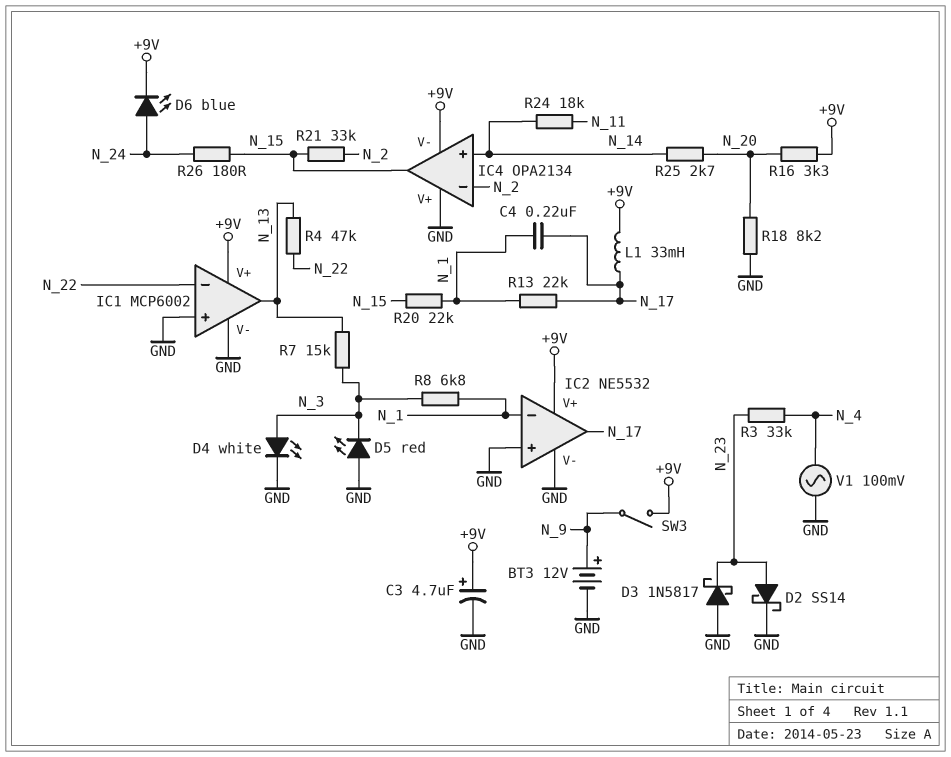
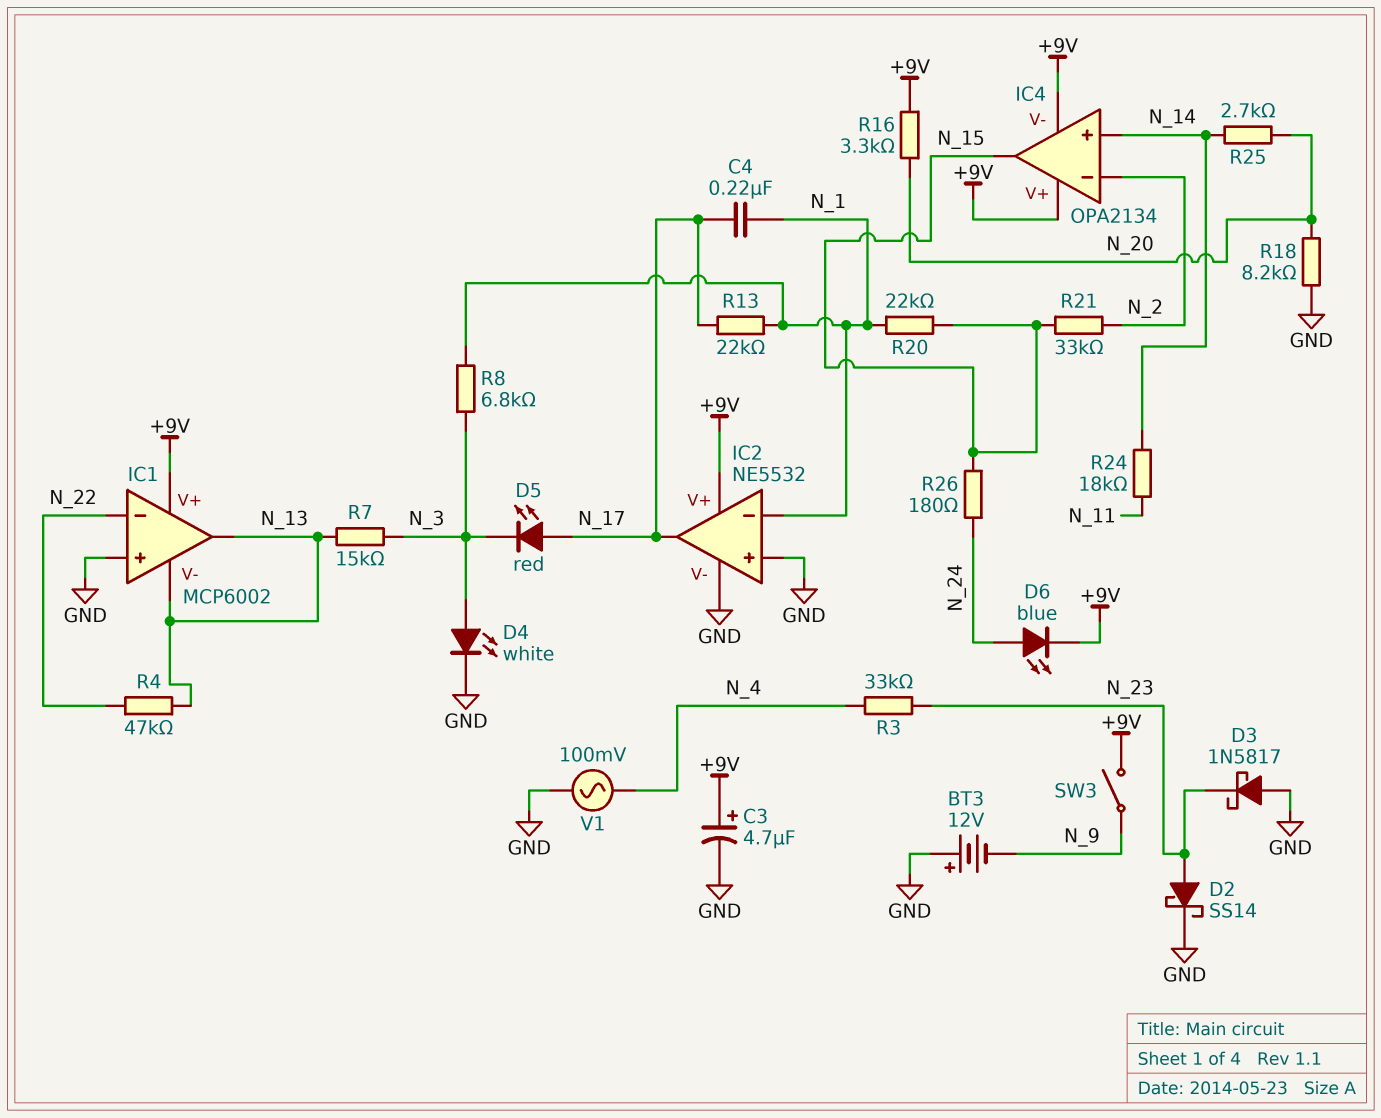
BT3: 12V (plus N_9, minus GND) -> 12V (plus GND, minus N_9)
D5: LED red (A GND, K N_3) -> LED red (A N_17, K N_3)
IC1 pin V-: GND -> N_13
IC4 pin V+: GND -> +9V
L1: 33mH (+9V, N_17) -> none

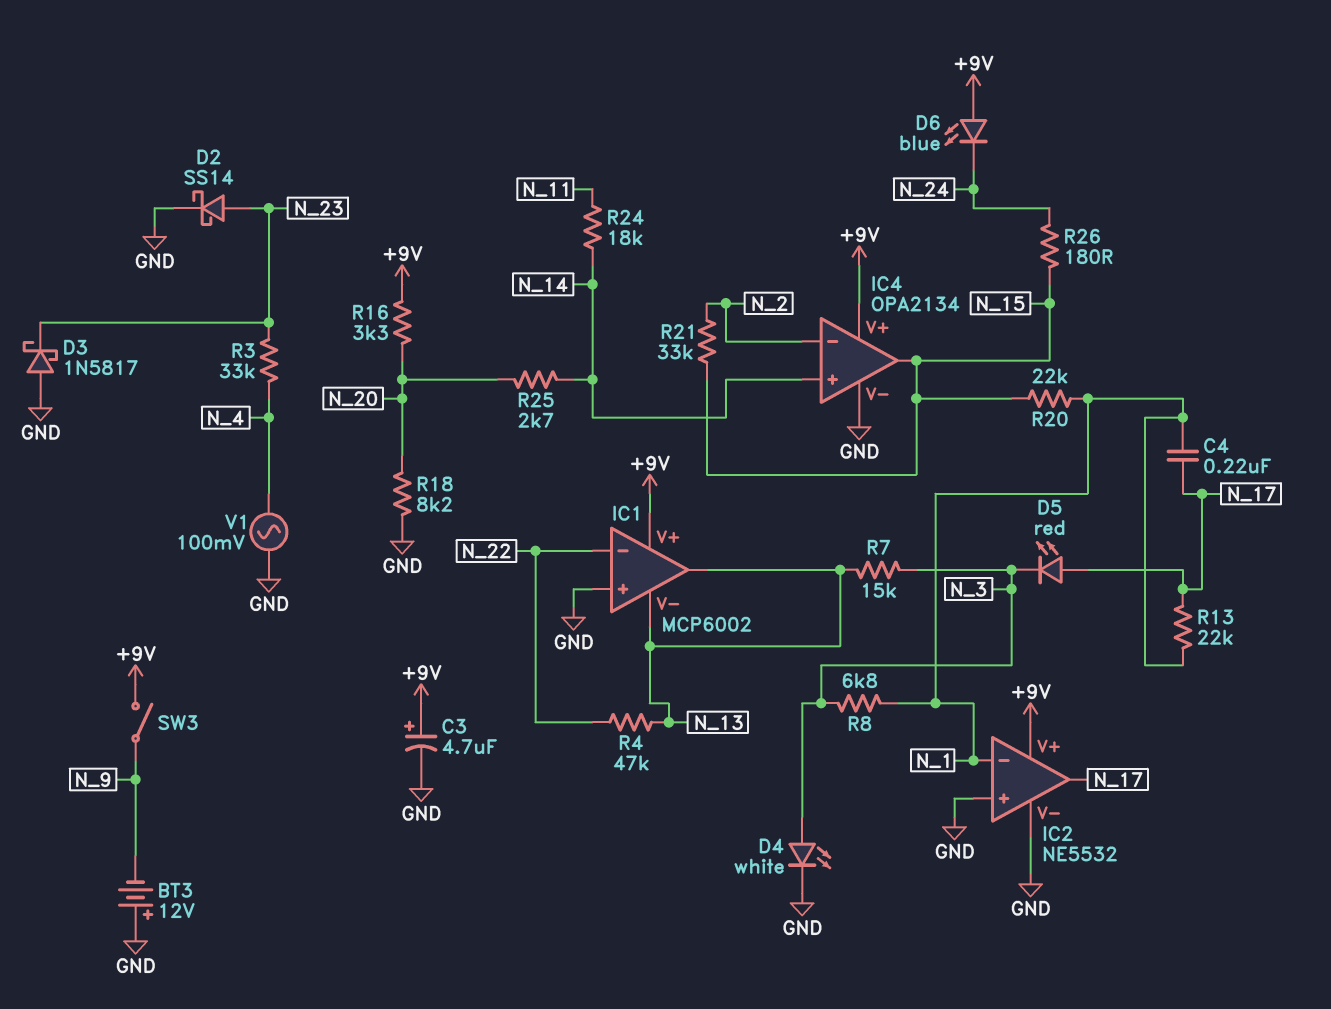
D6: LED blue (A N_24, K +9V) -> LED blue (A +9V, K N_24)
IC4 pin V-: +9V -> GND

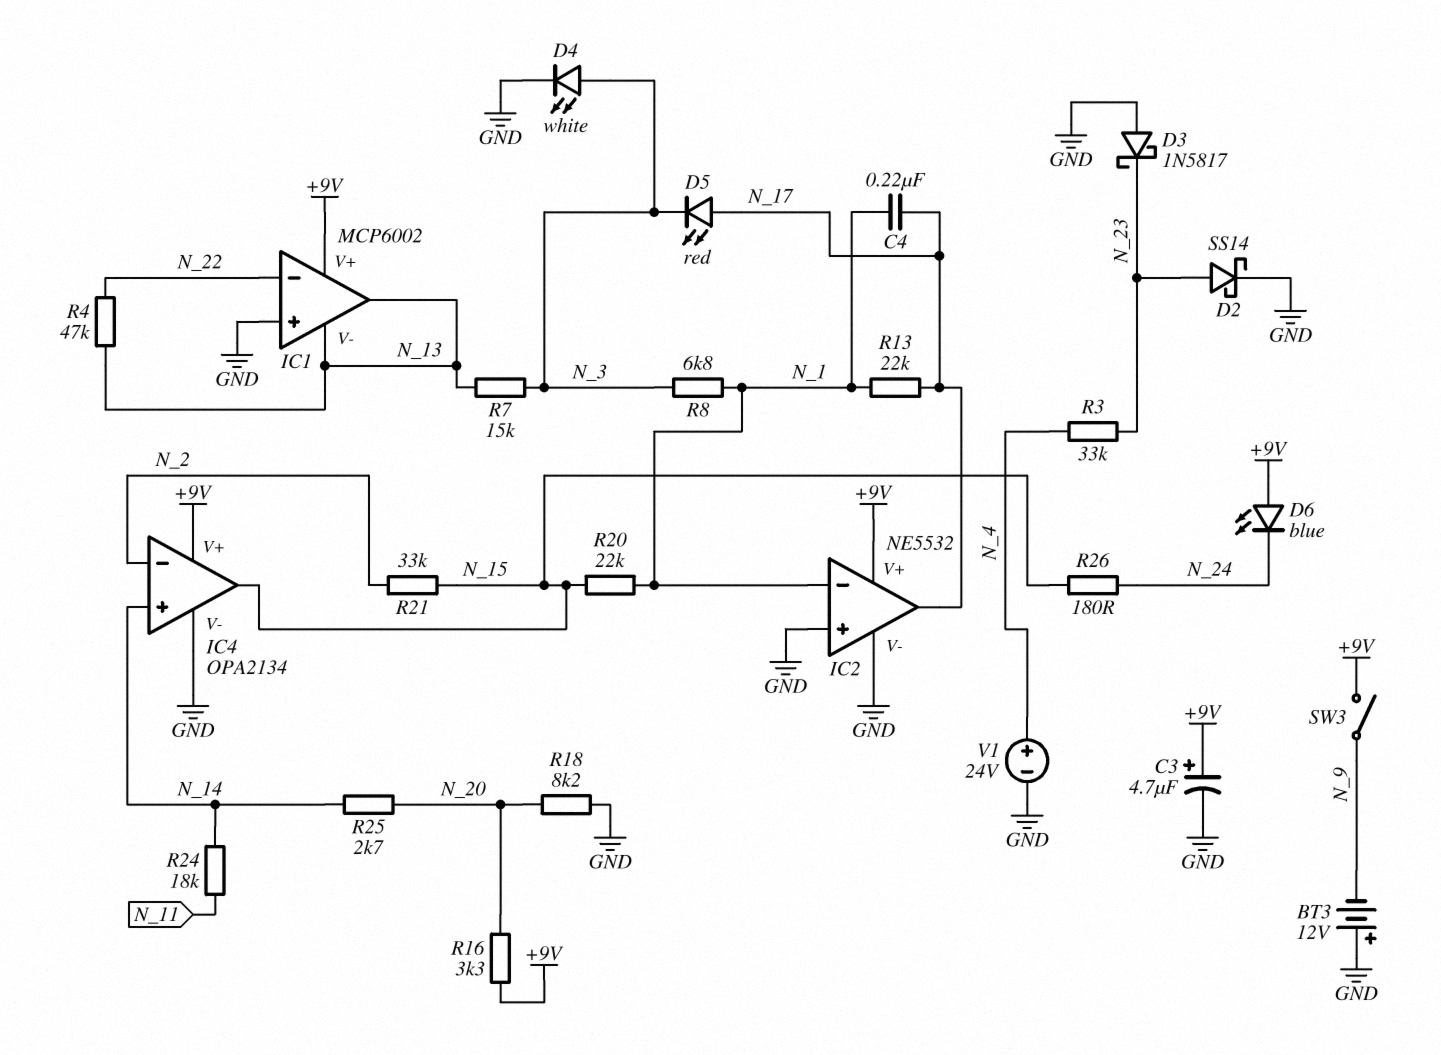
V1: AC 100mV (GND, N_4) -> 24V (plus N_4, minus GND)

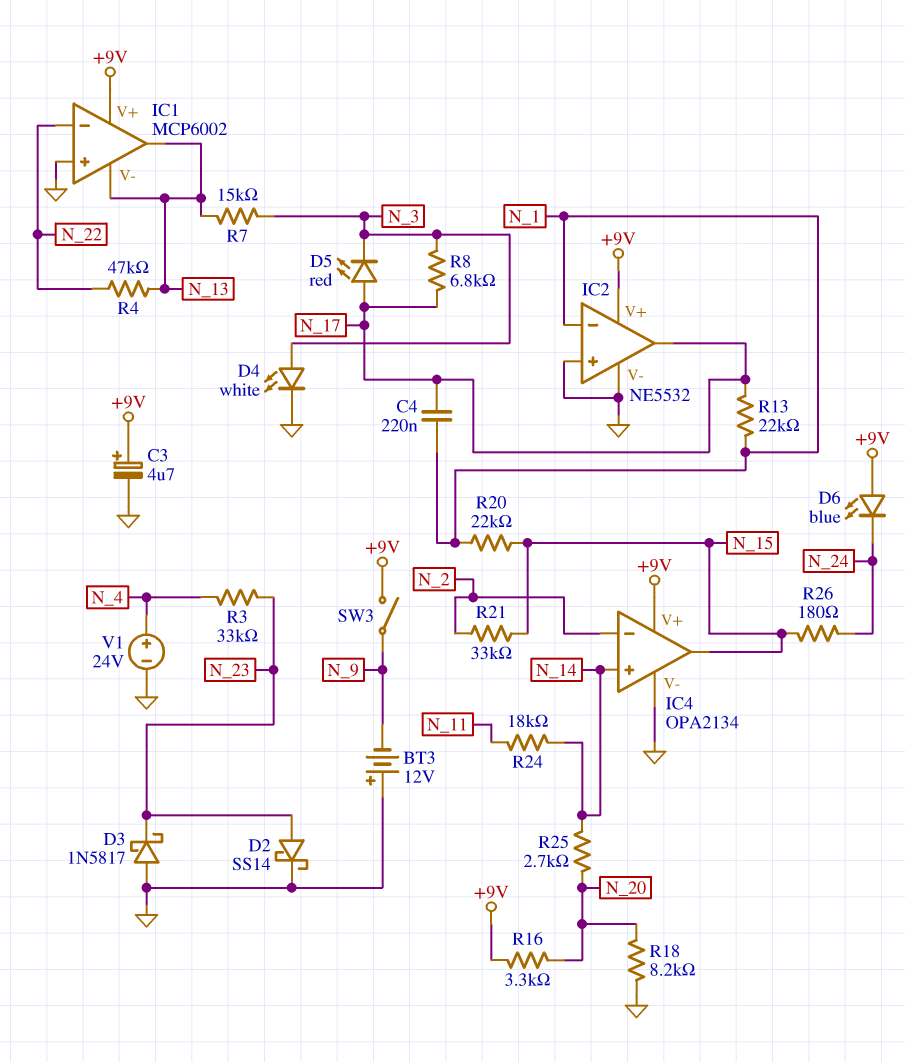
R8: 6.8k (N_1, N_3) -> 6.8k (N_3, N_17)

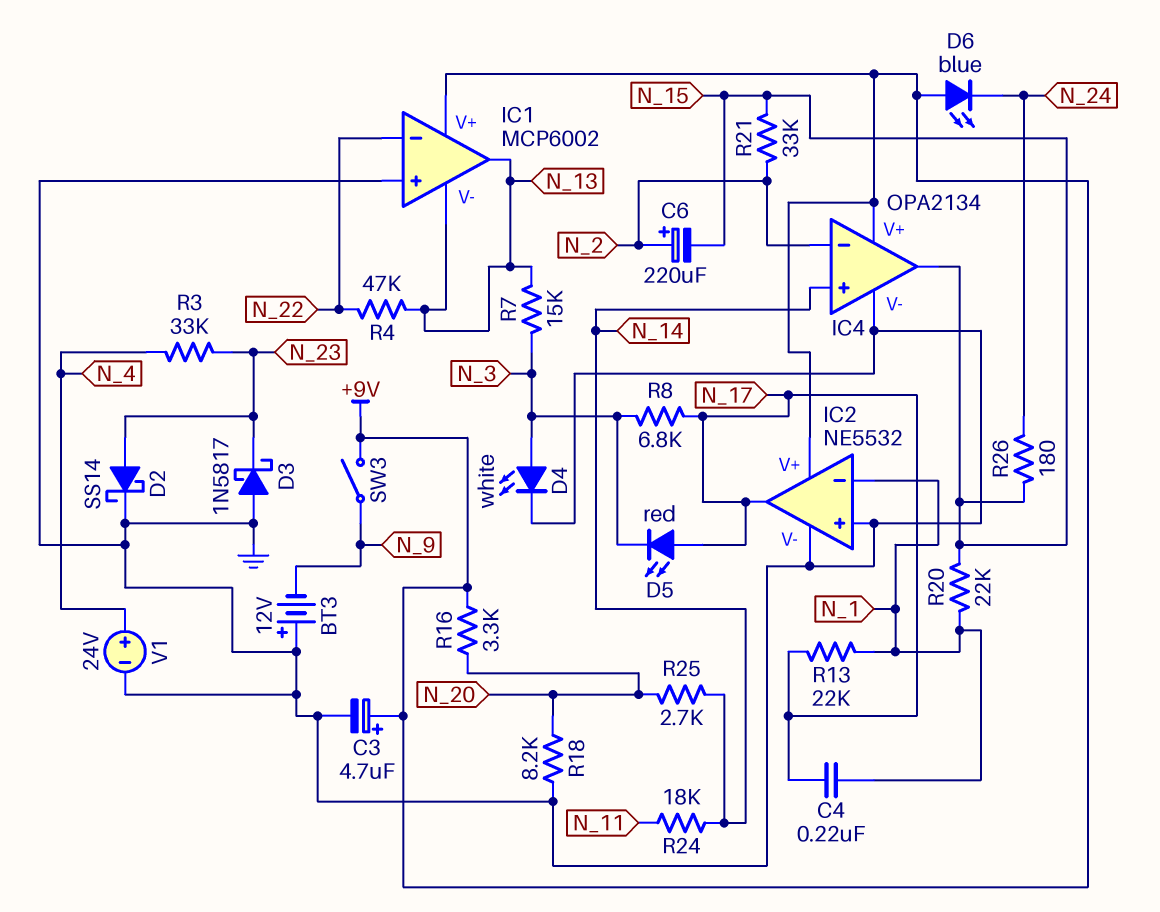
C6: none -> 220uF (plus N_2, minus N_15)

